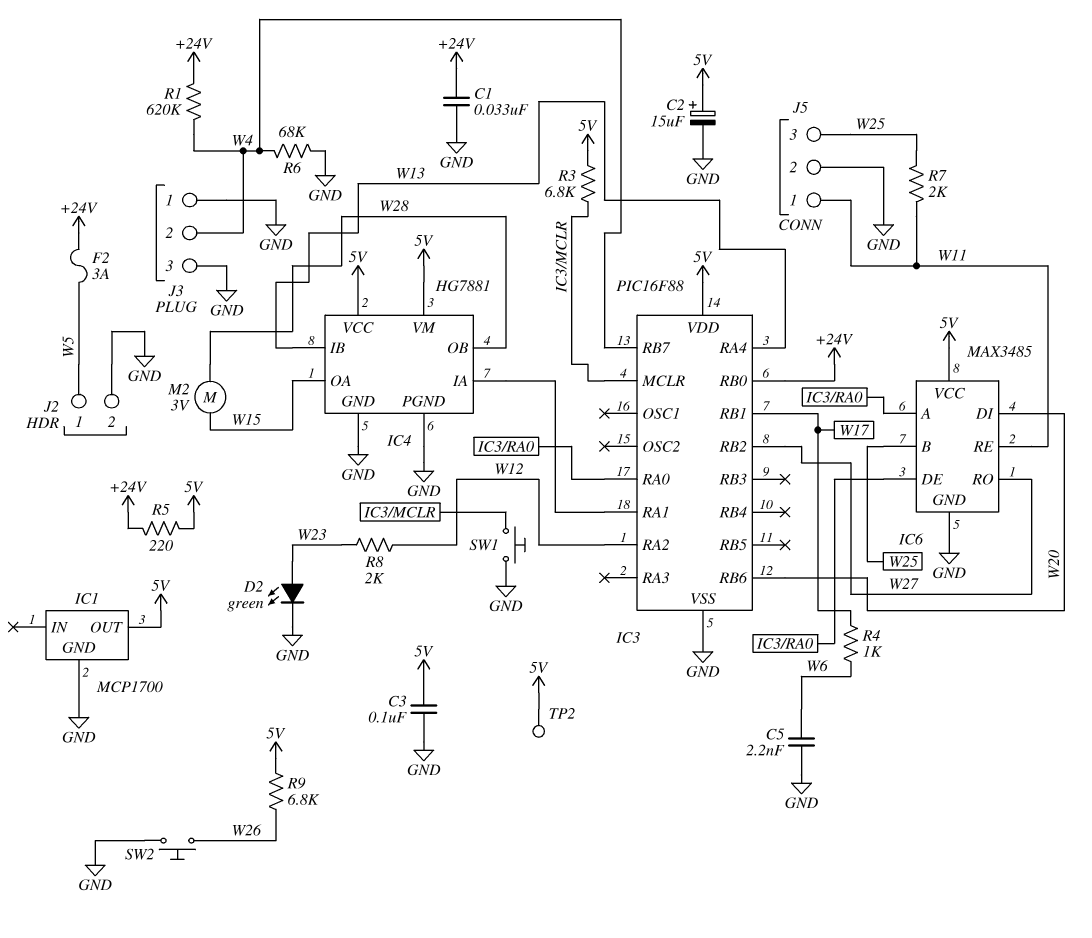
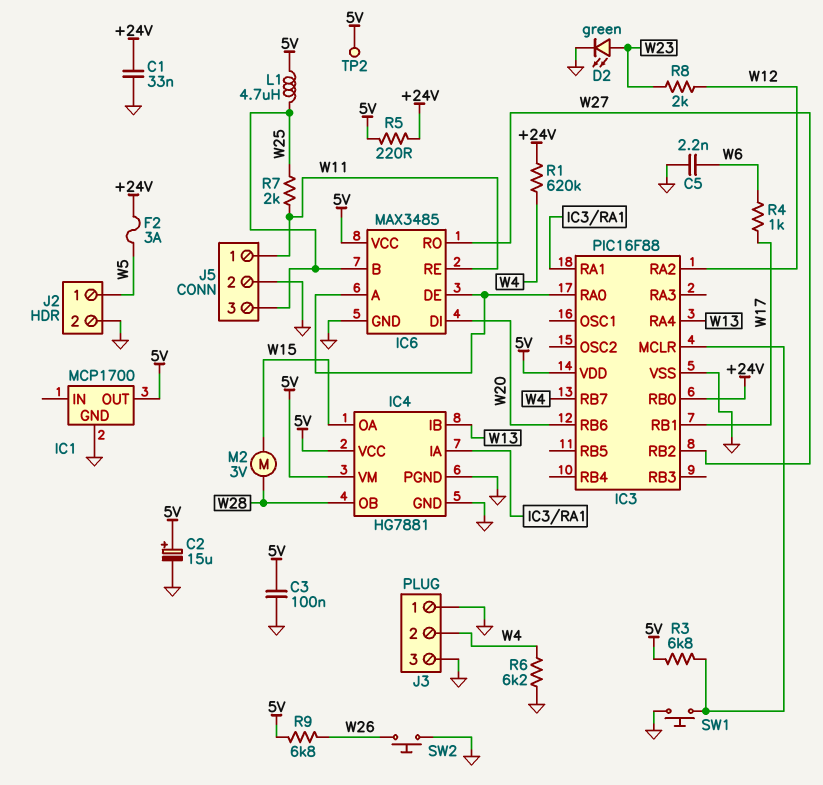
L1: none -> 4.7uH (5V, W25)
R6: 68k (GND, W4) -> 6.2k (GND, W4)

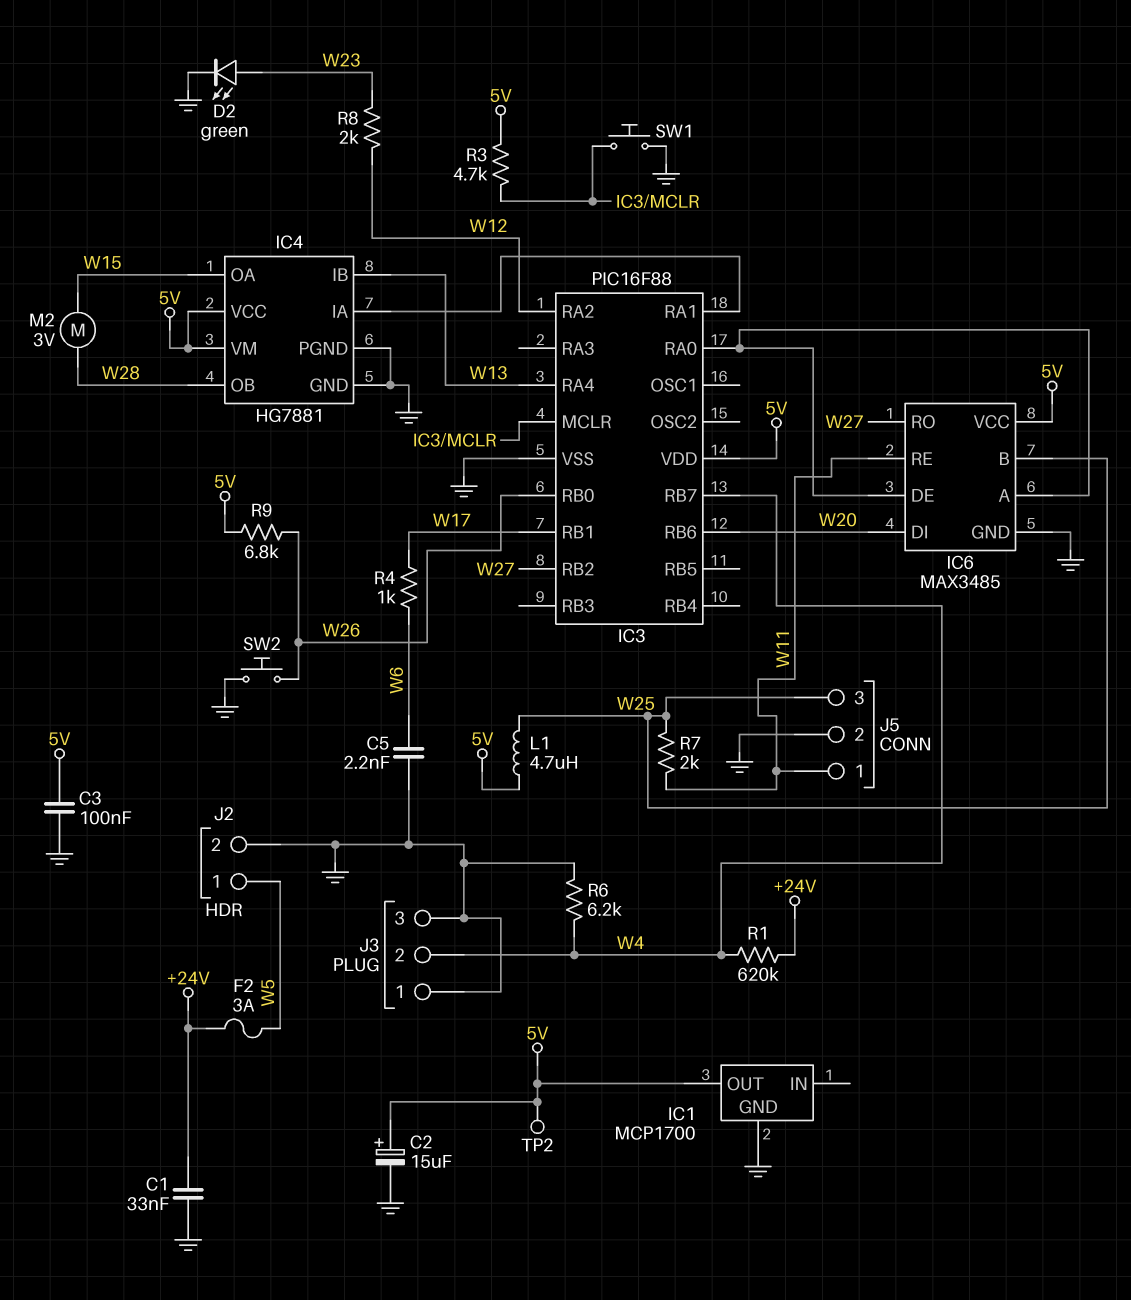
IC3 pin RB0: +24V -> W26
R3: 6.8k (5V, IC3/MCLR) -> 4.7k (5V, IC3/MCLR)
R5: 220 (+24V, 5V) -> none

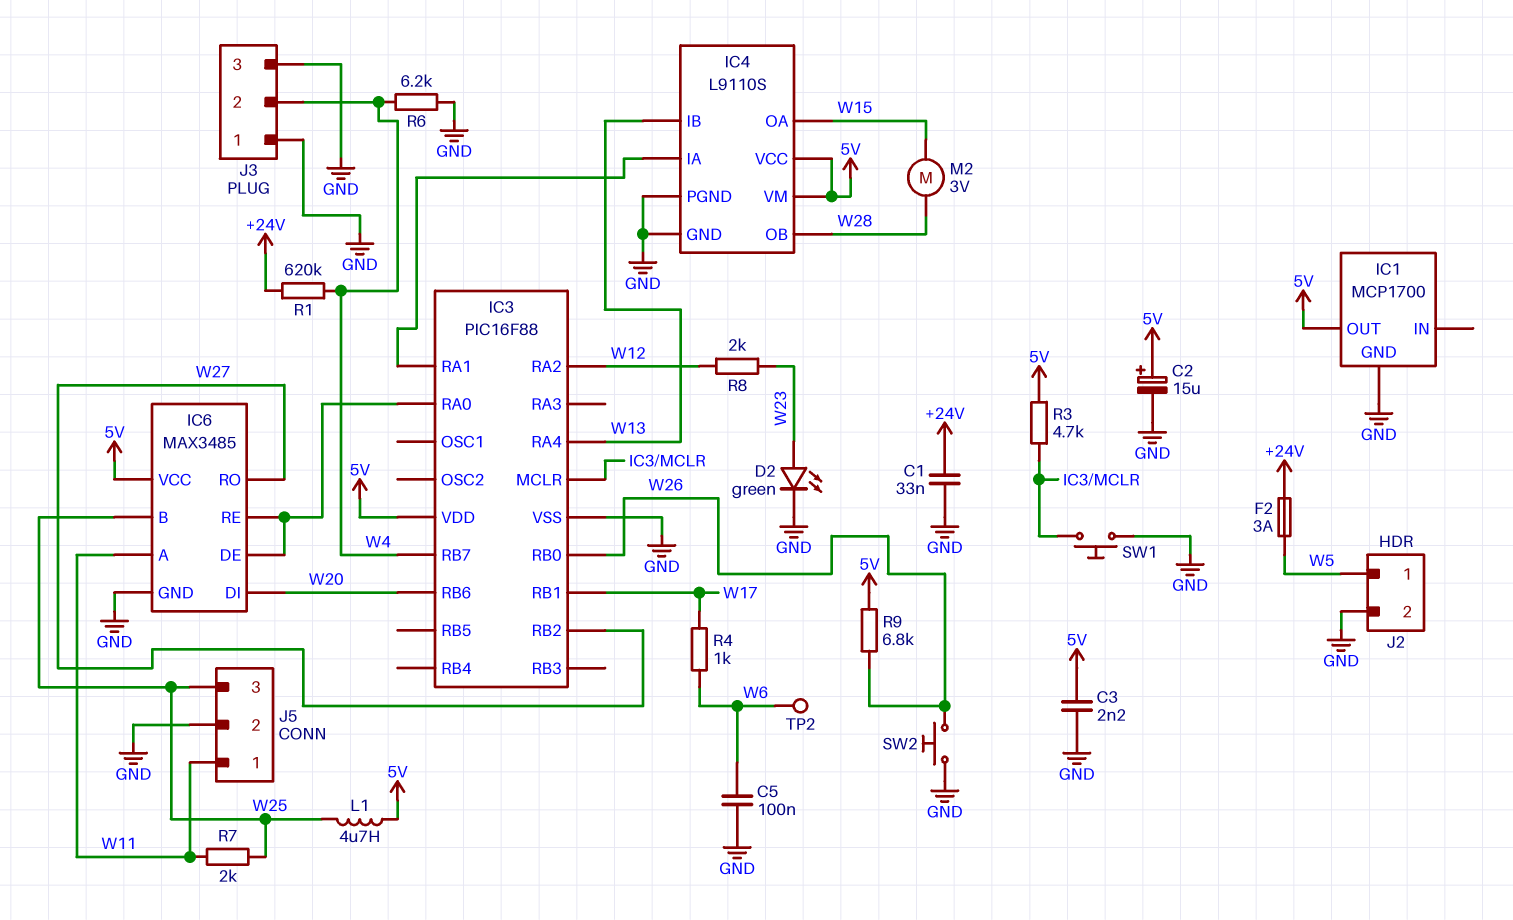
C3: 100nF (5V, GND) -> 2.2nF (5V, GND)
C5: 2.2nF (GND, W6) -> 100nF (GND, W6)
IC4: HG7881 -> L9110S
IC6 pin A: IC3/RA0 -> W11
IC6 pin RE: W11 -> IC3/RA0
TP2: test point (5V) -> test point (W6)

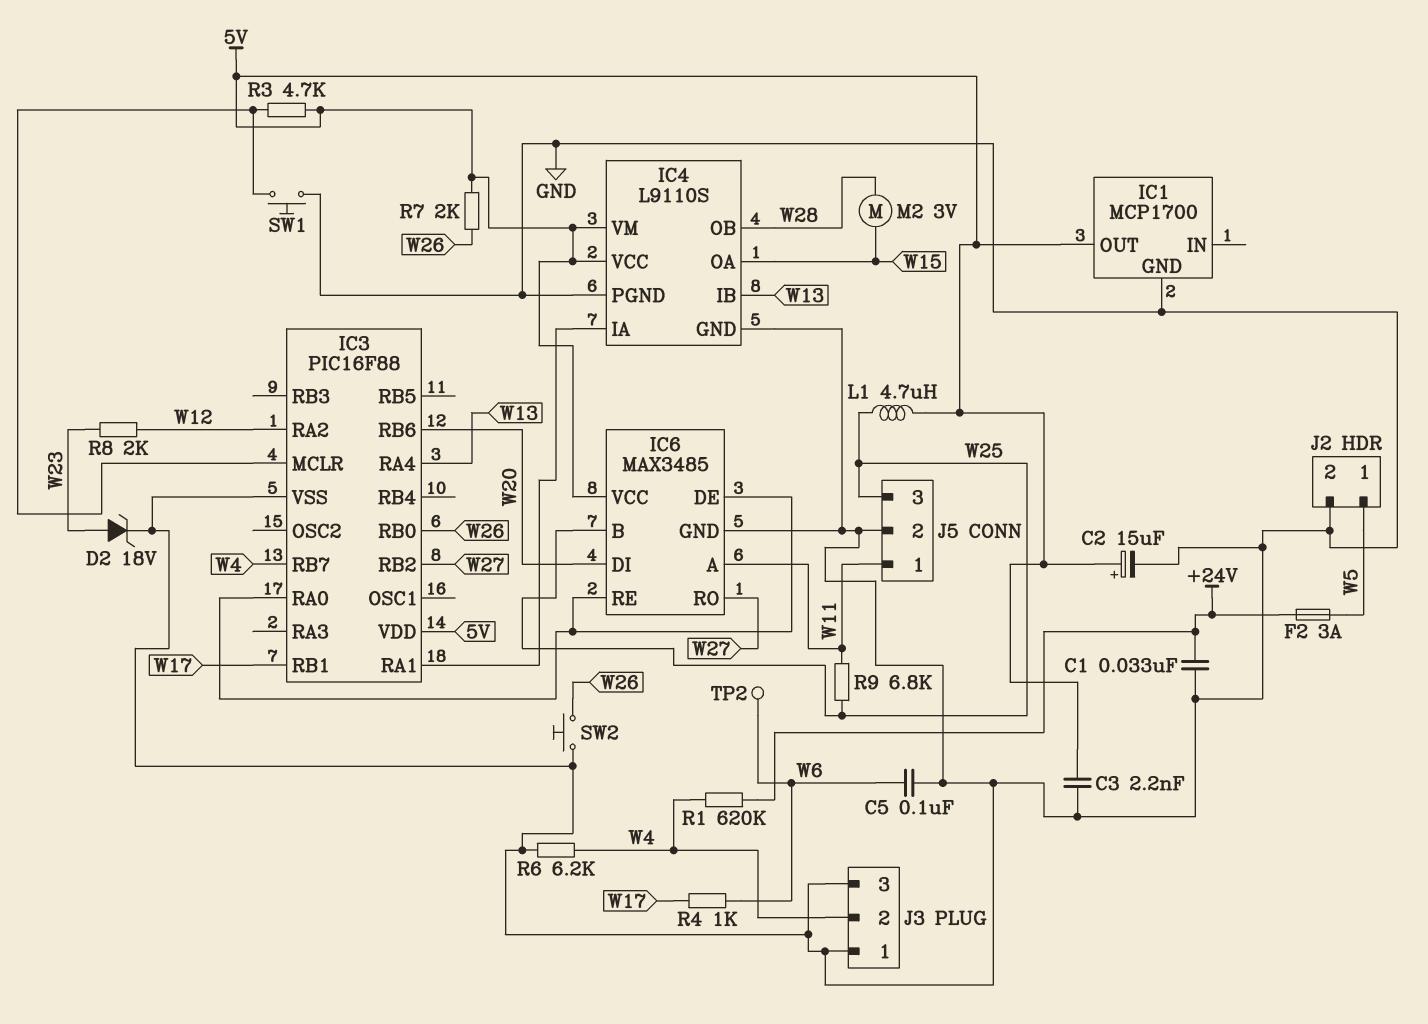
D2: LED green (A W23, K GND) -> zener 18V (A W23, K GND)
R7: 2k (W11, W25) -> 2k (5V, W26)
R9: 6.8k (5V, W26) -> 6.8k (W11, W25)

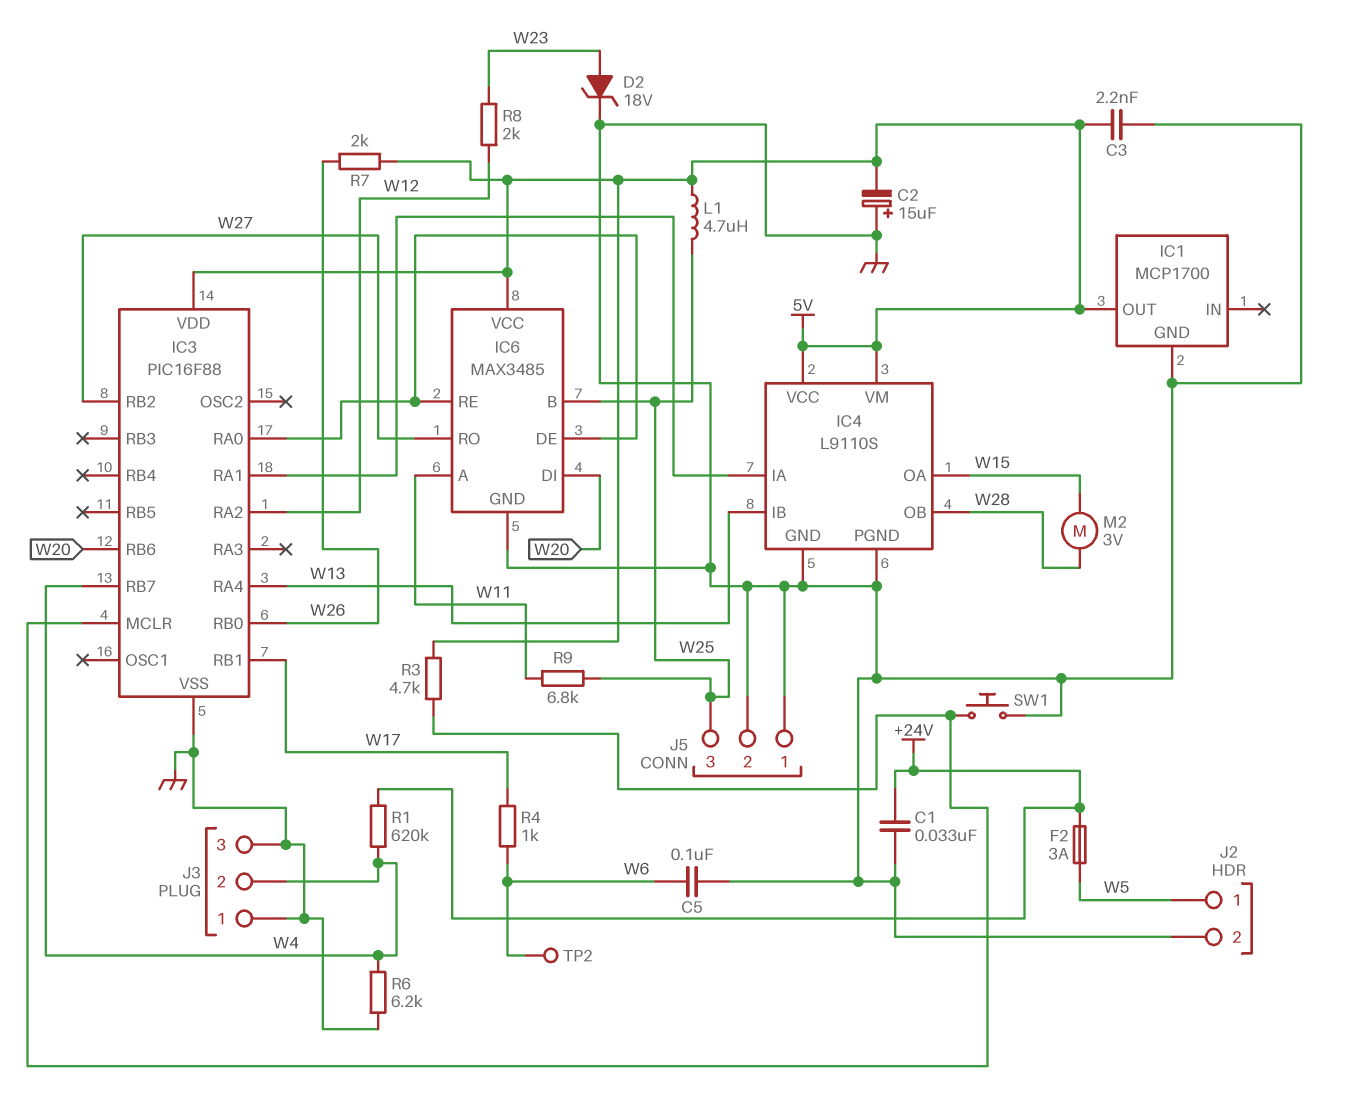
C2: 15uF (plus 5V, minus GND) -> 15uF (plus GND, minus 5V)
J5 pin 1: W11 -> GND
SW2: button (GND, W26) -> none

